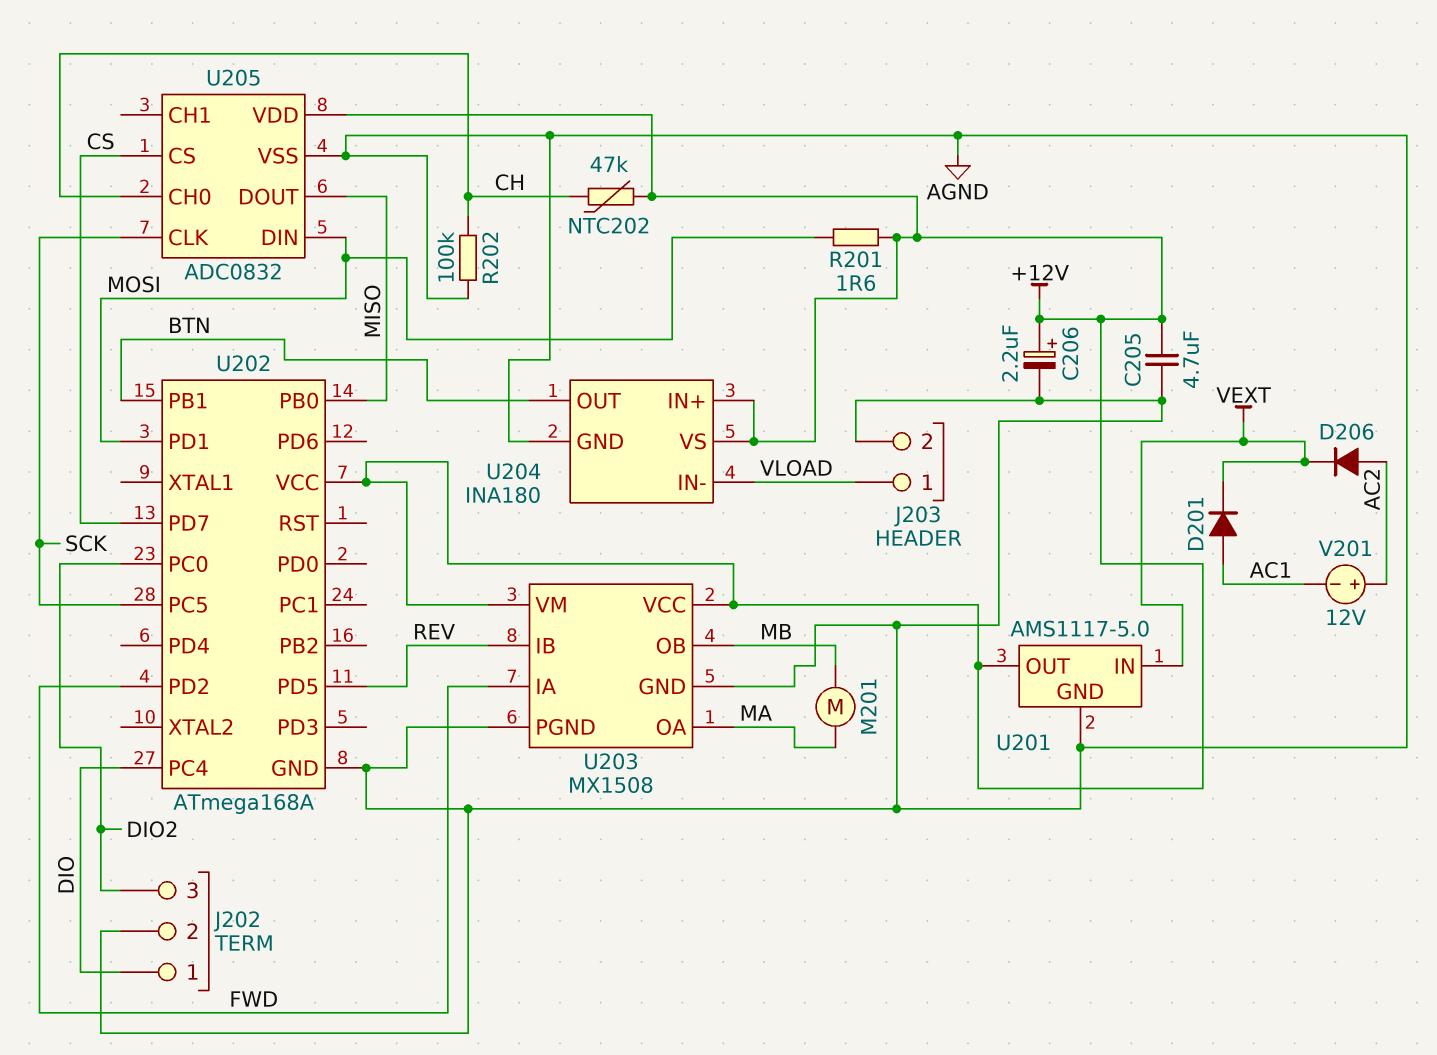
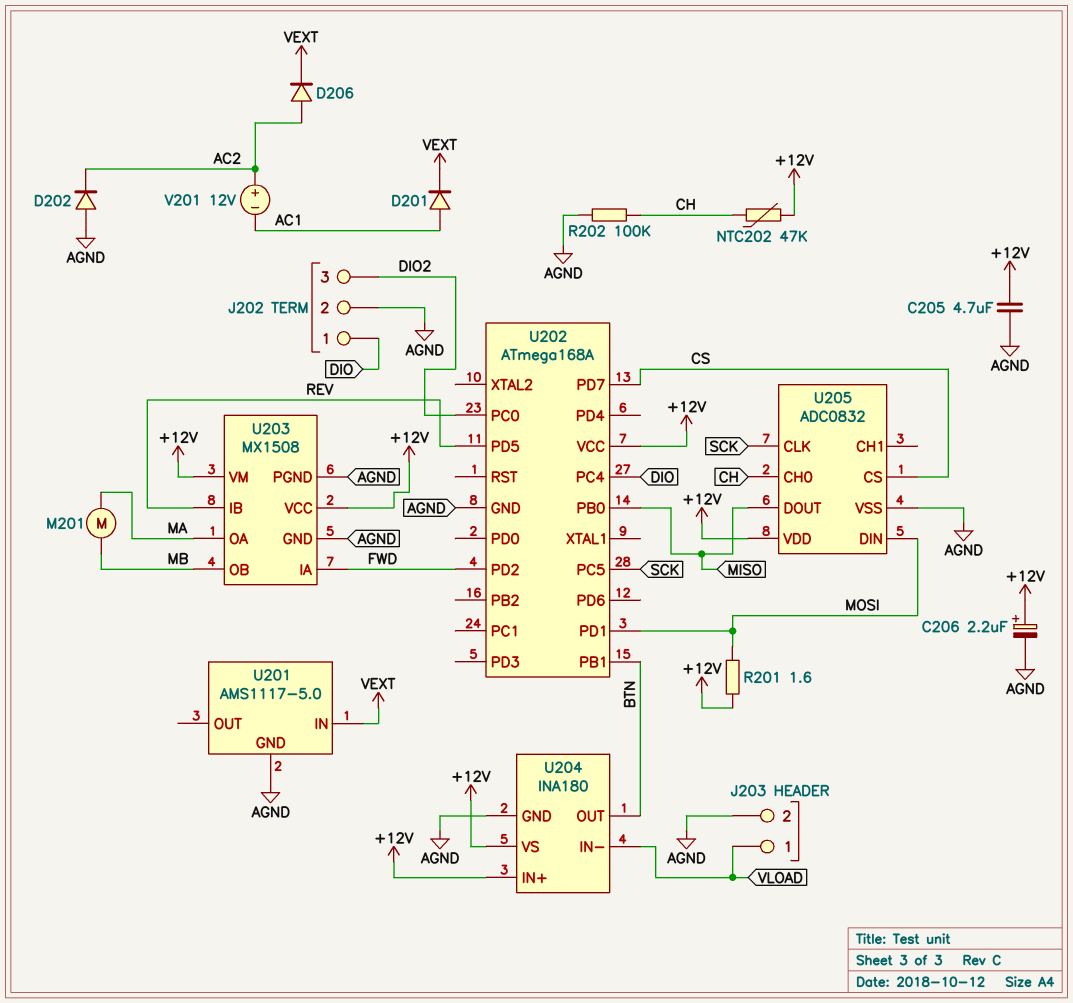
D202: none -> diode (A AGND, K AC2)
U201 pin OUT: +12V -> none

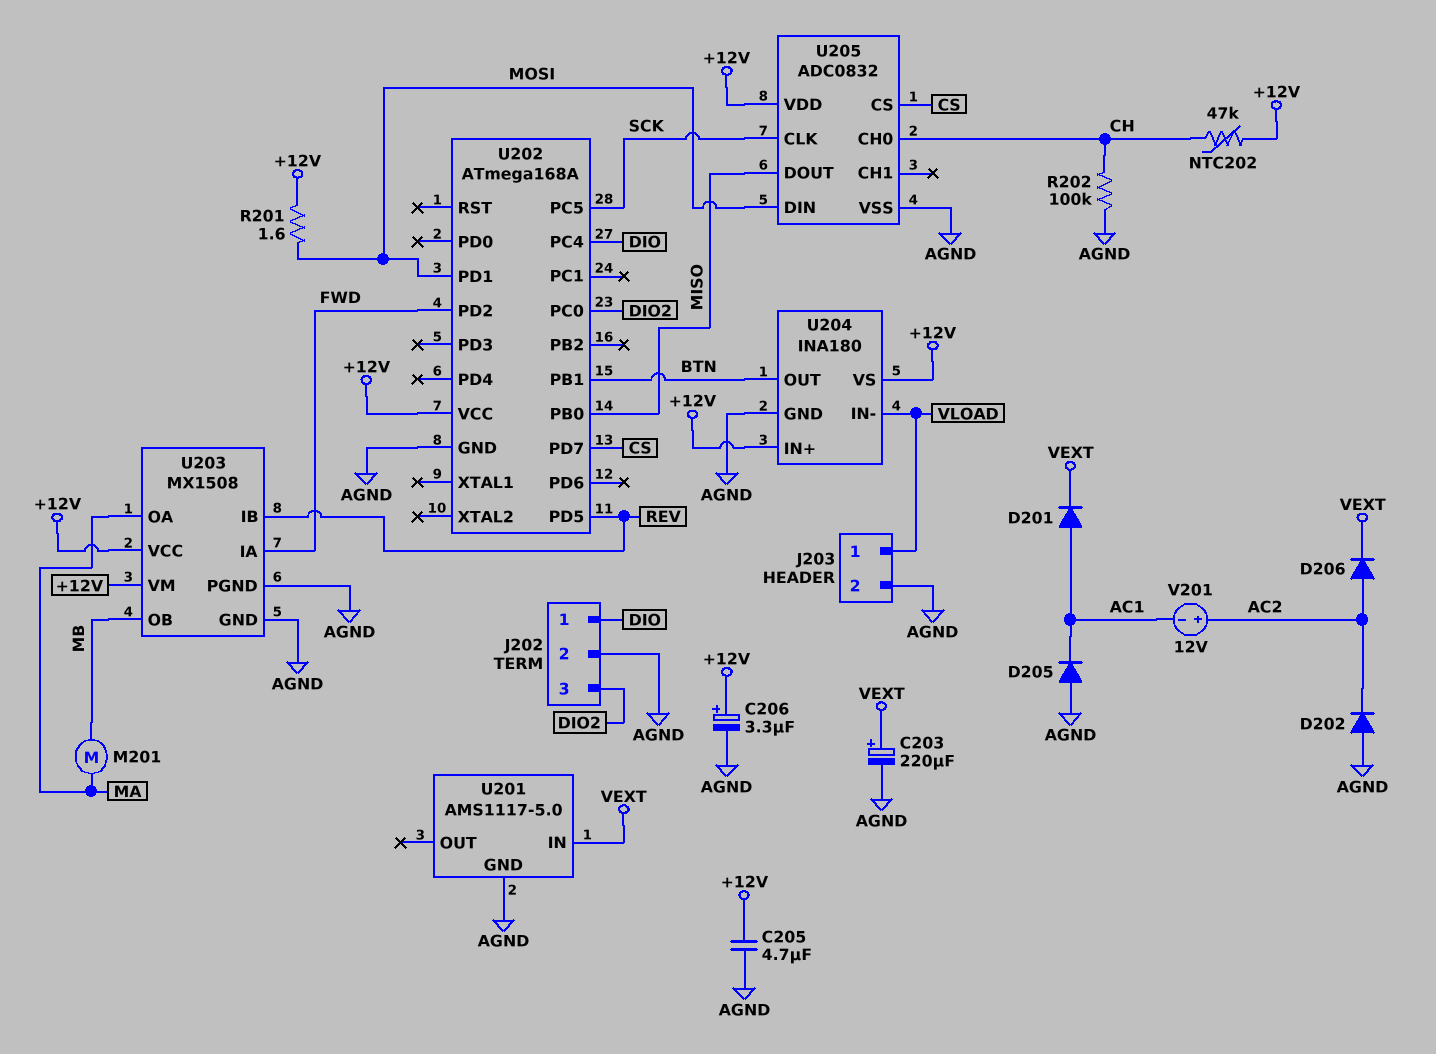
C203: none -> 220uF (plus VEXT, minus AGND)
C206: 2.2uF (plus +12V, minus AGND) -> 3.3uF (plus +12V, minus AGND)
D205: none -> diode (A AGND, K AC1)

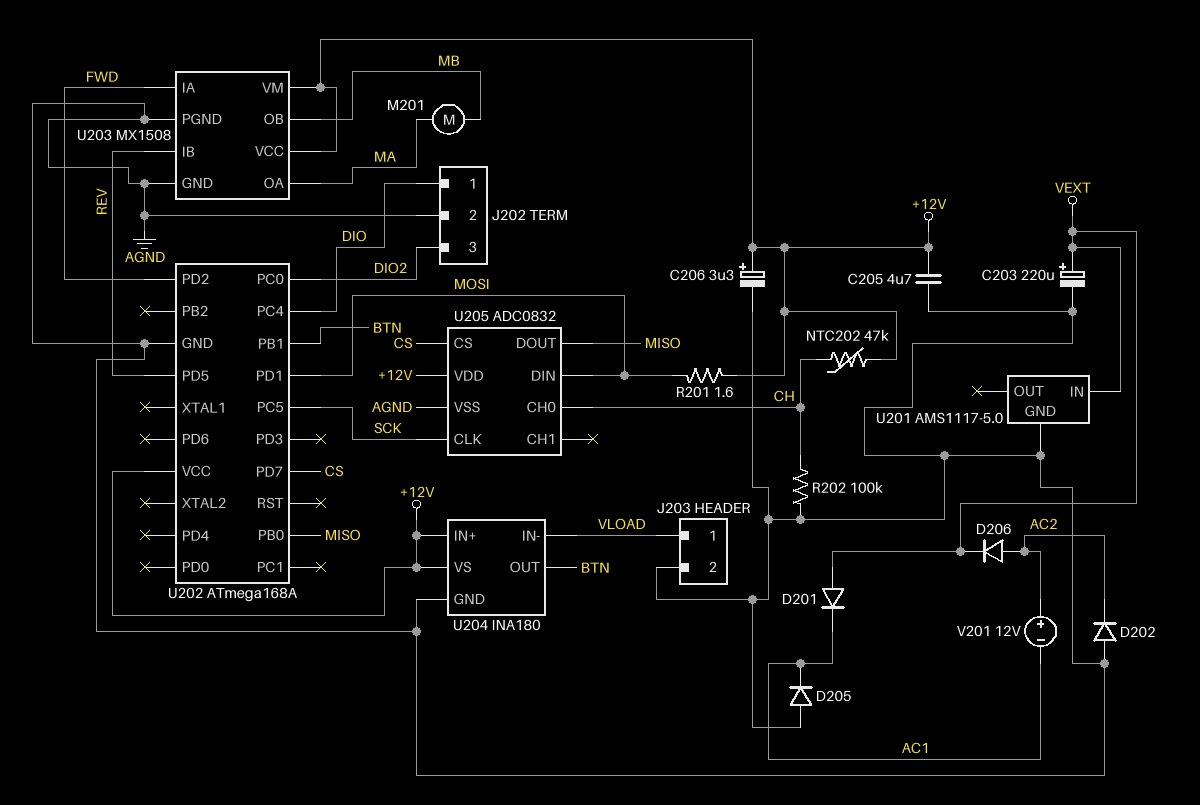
D201: diode (A AC1, K VEXT) -> diode (A VEXT, K AC1)

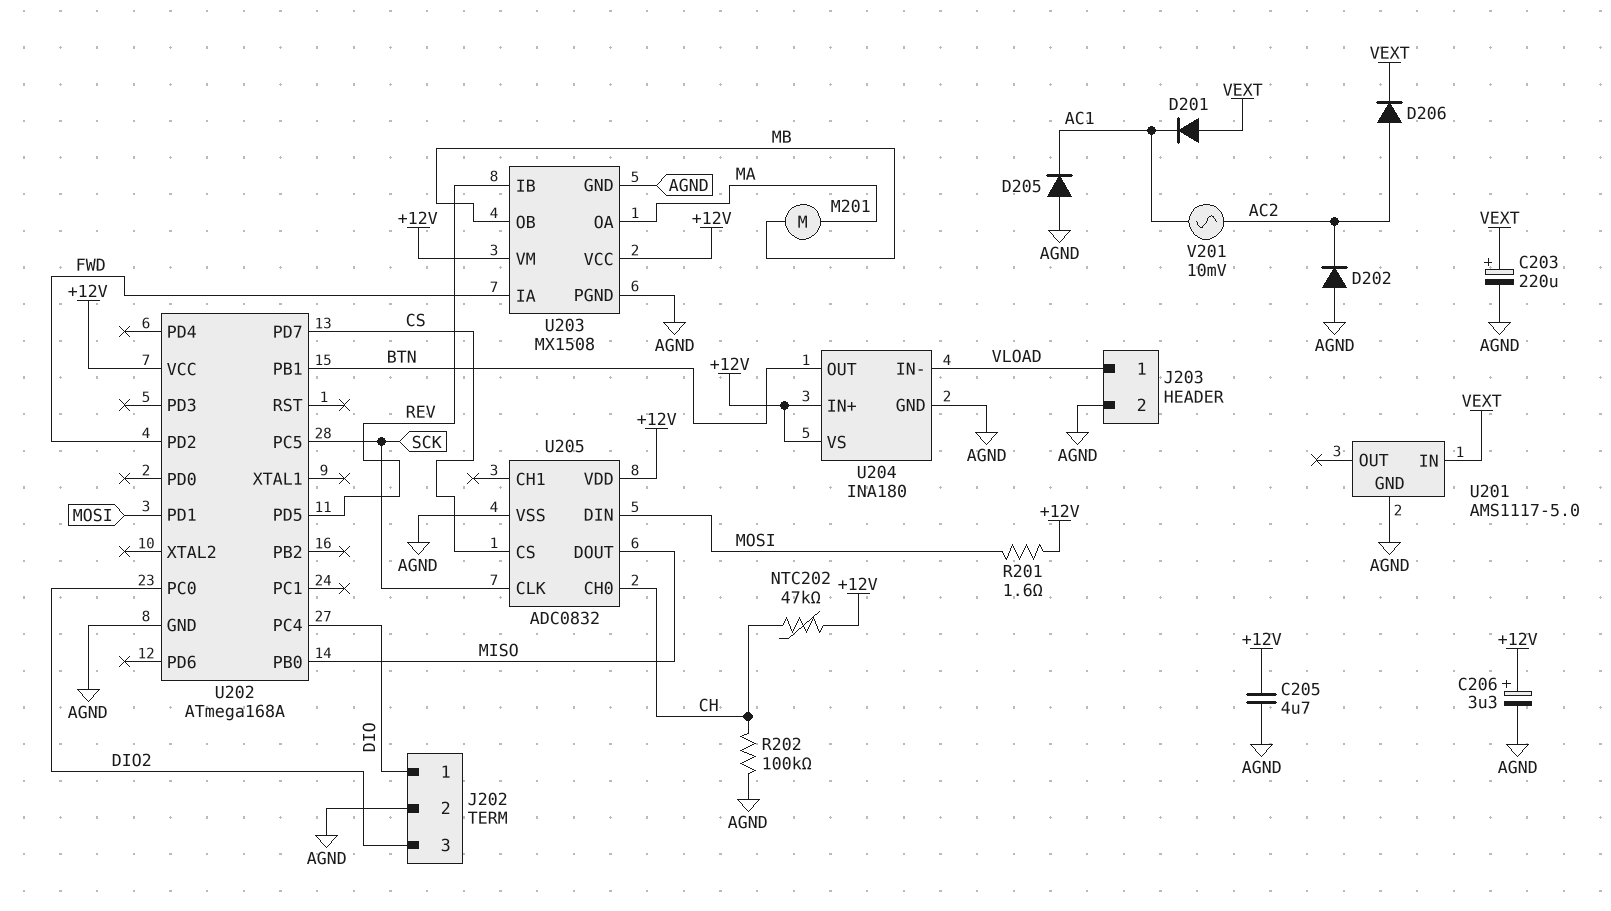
V201: 12V (plus AC2, minus AC1) -> AC 10mV (AC1, AC2)

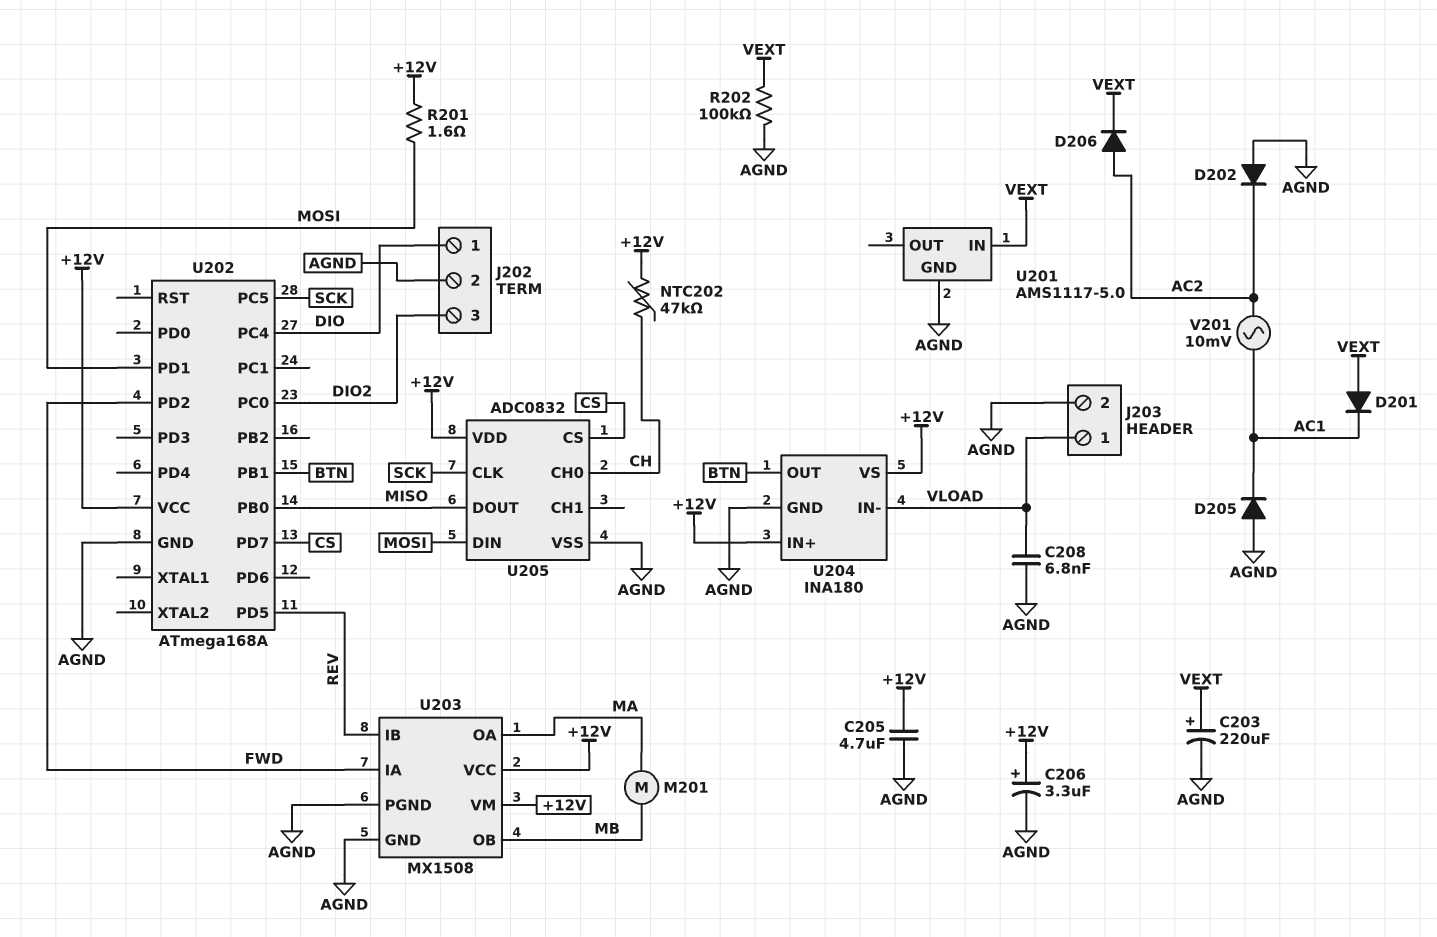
C208: none -> 6.8nF (AGND, VLOAD)
R202: 100k (AGND, CH) -> 100k (AGND, VEXT)

